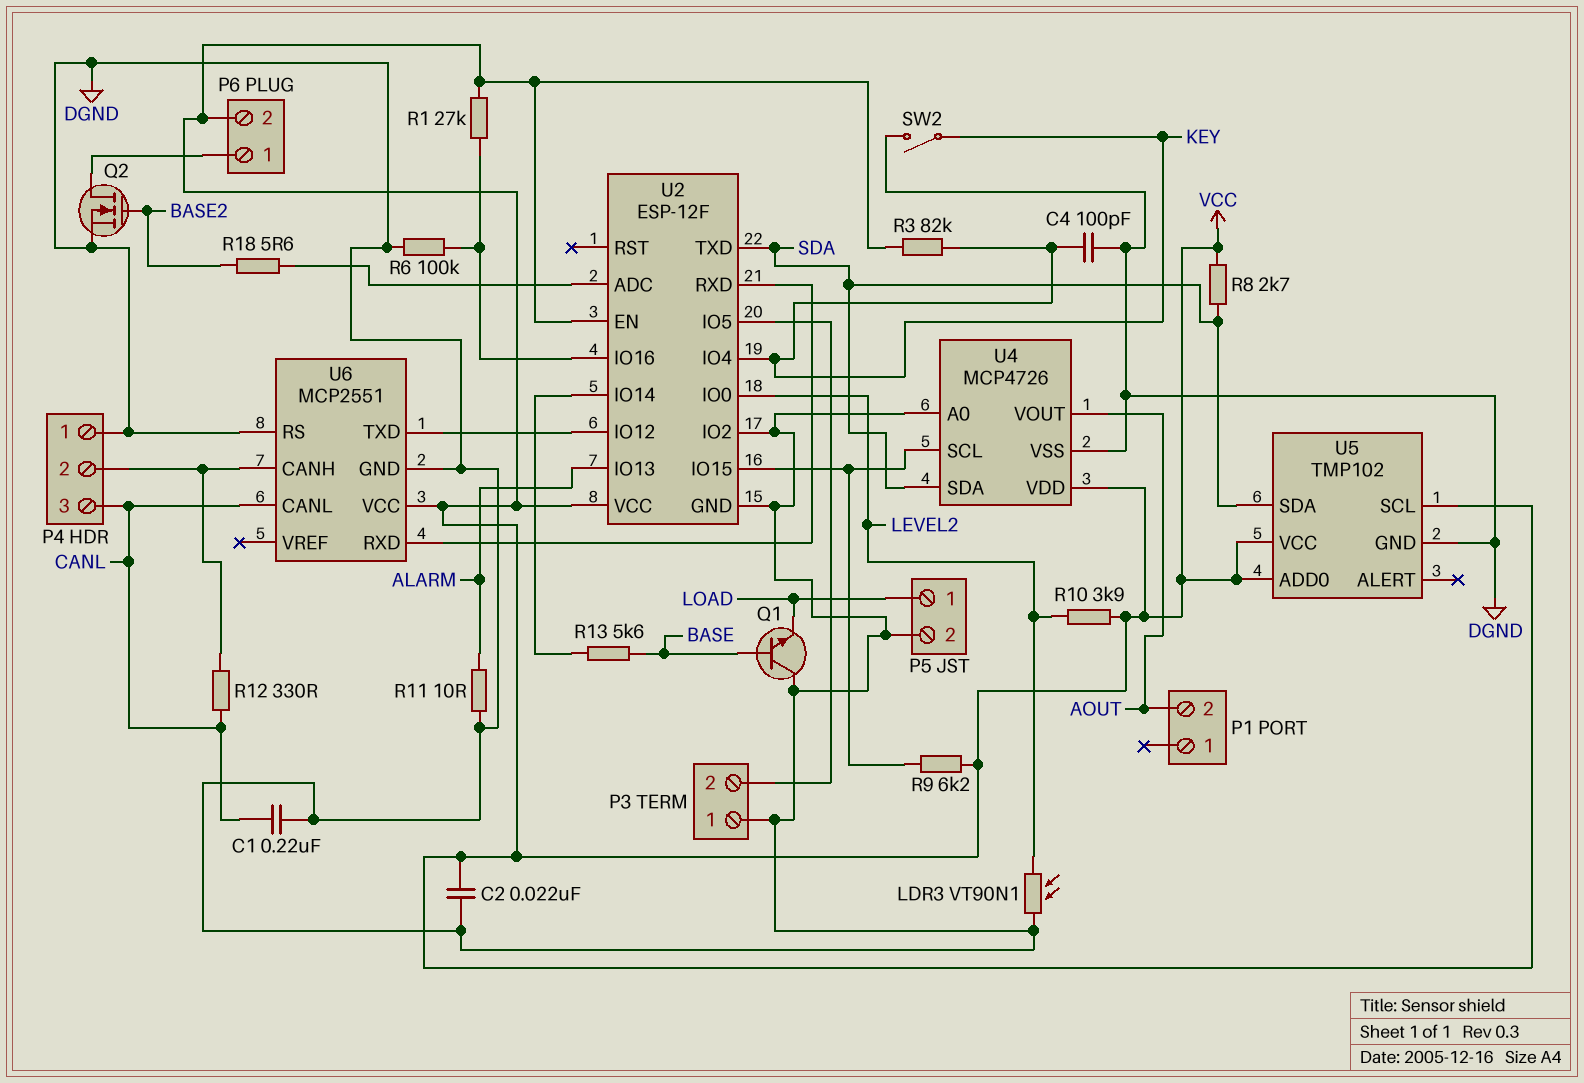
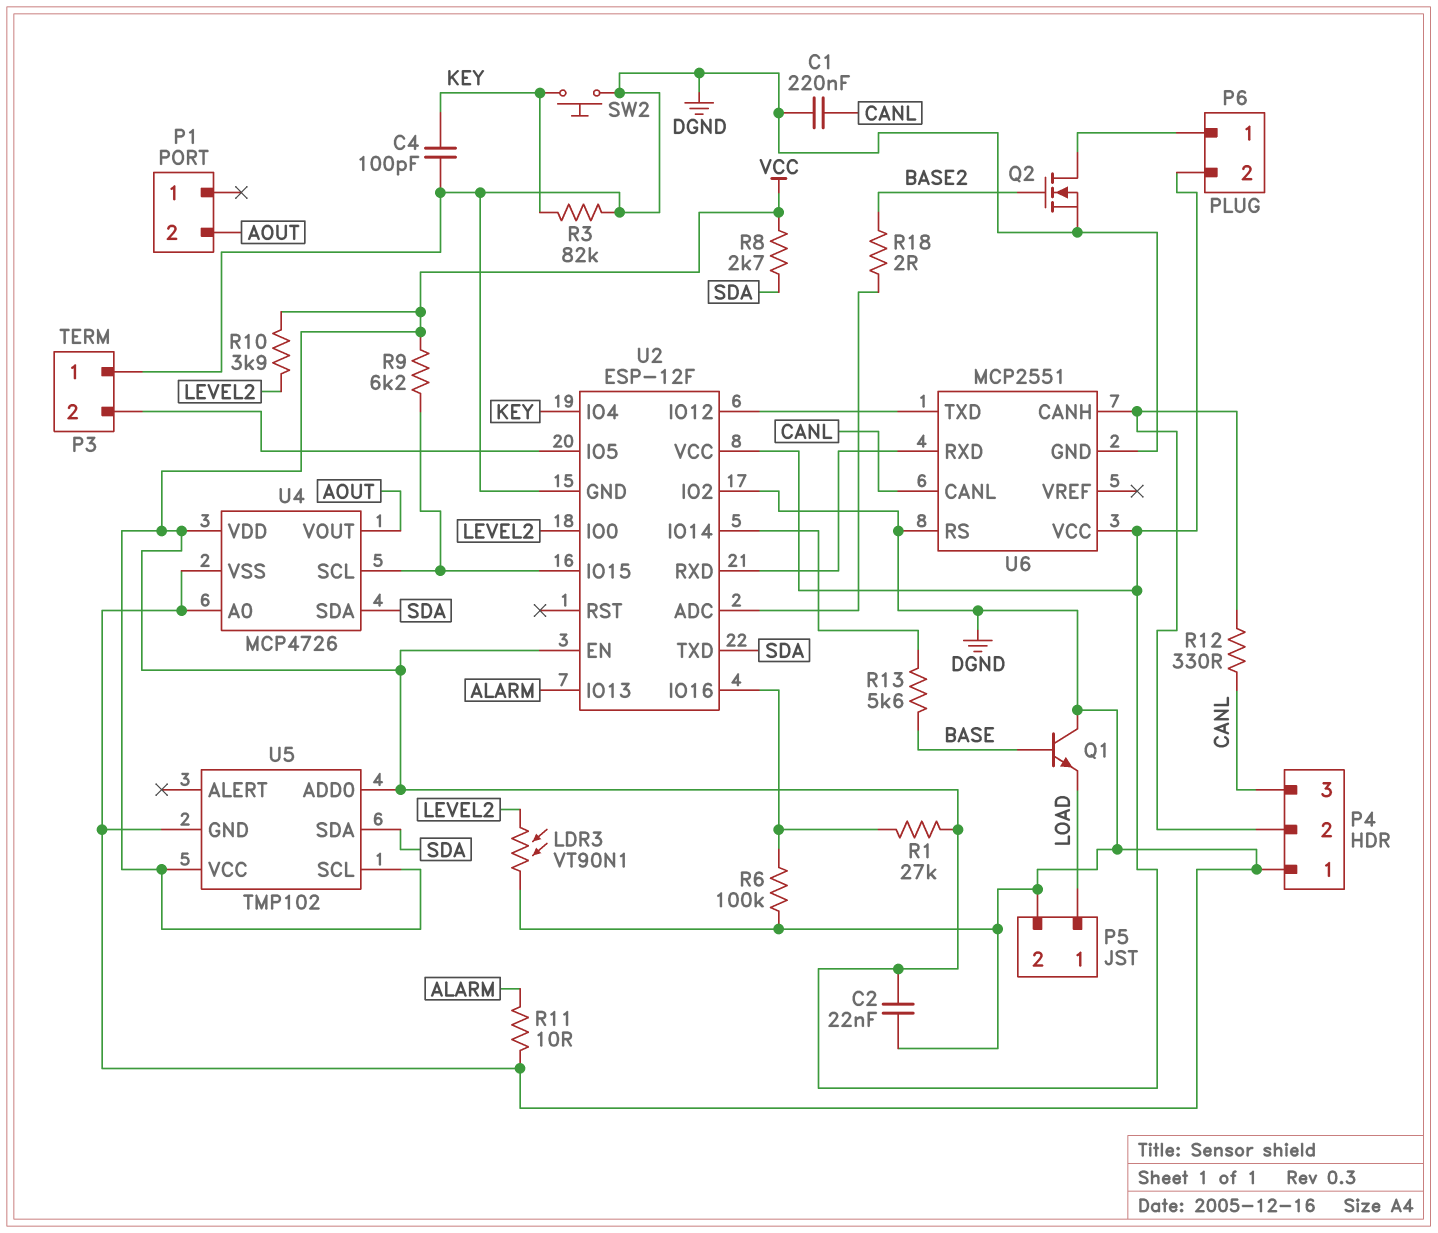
R3: 82k (KEY, VCC) -> 82k (DGND, KEY)
R18: 5.6 (BASE2, U2/ADC) -> 2 (BASE2, U2/ADC)
SW2: switch (DGND, KEY) -> button (DGND, KEY)

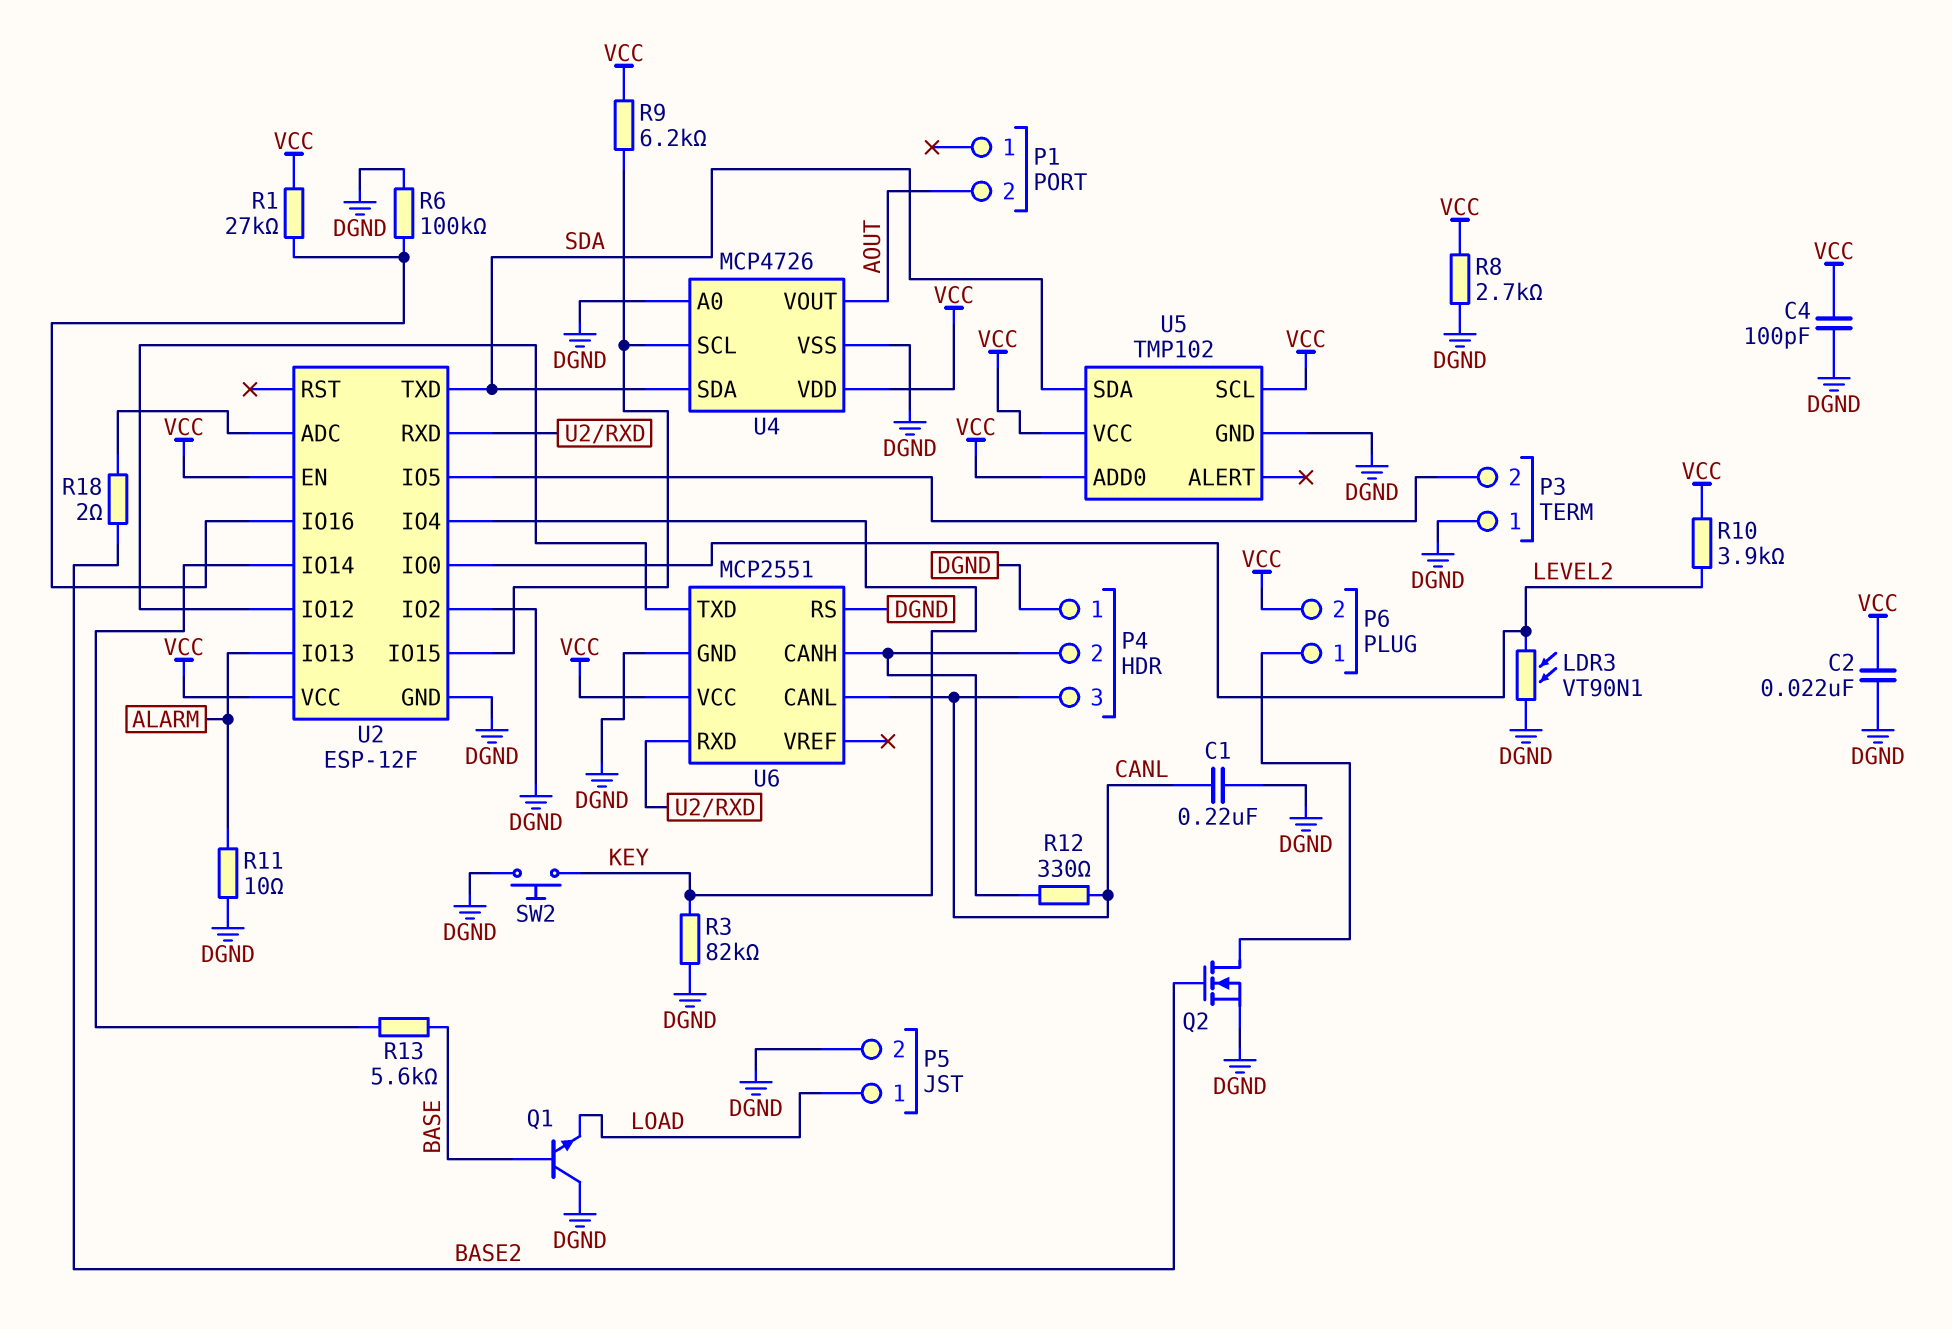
C4: 100pF (DGND, KEY) -> 100pF (DGND, VCC)
R8: 2.7k (SDA, VCC) -> 2.7k (DGND, VCC)

